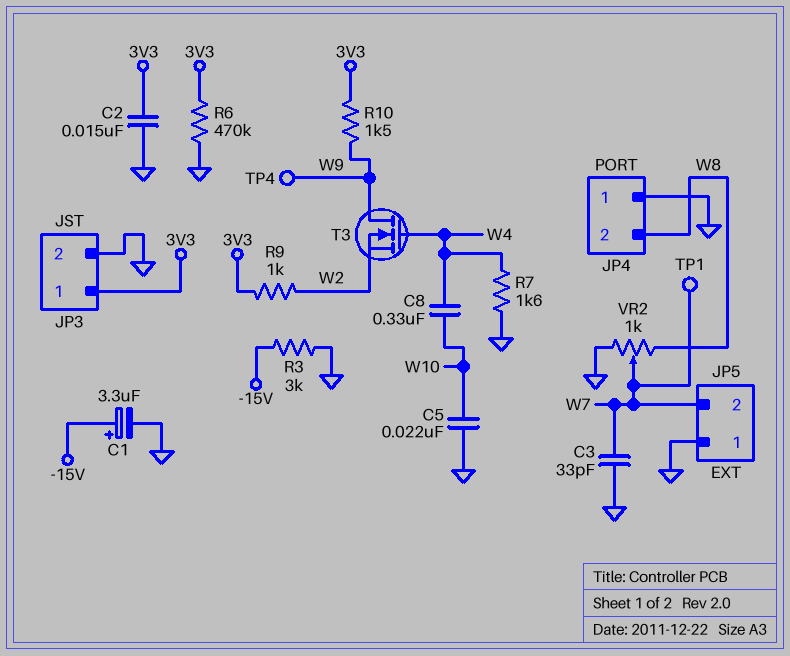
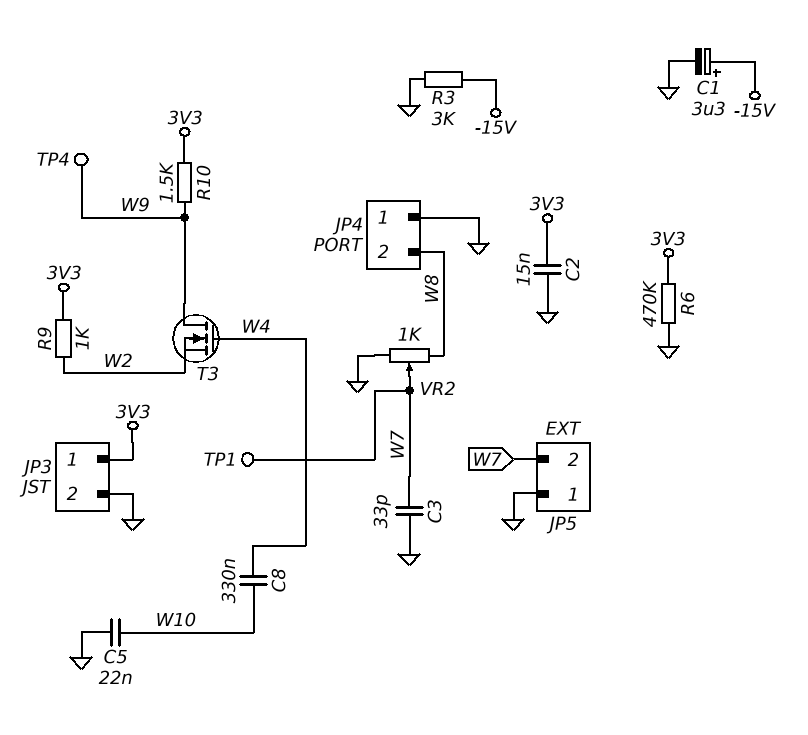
R7: 1.6k (GND, W4) -> none

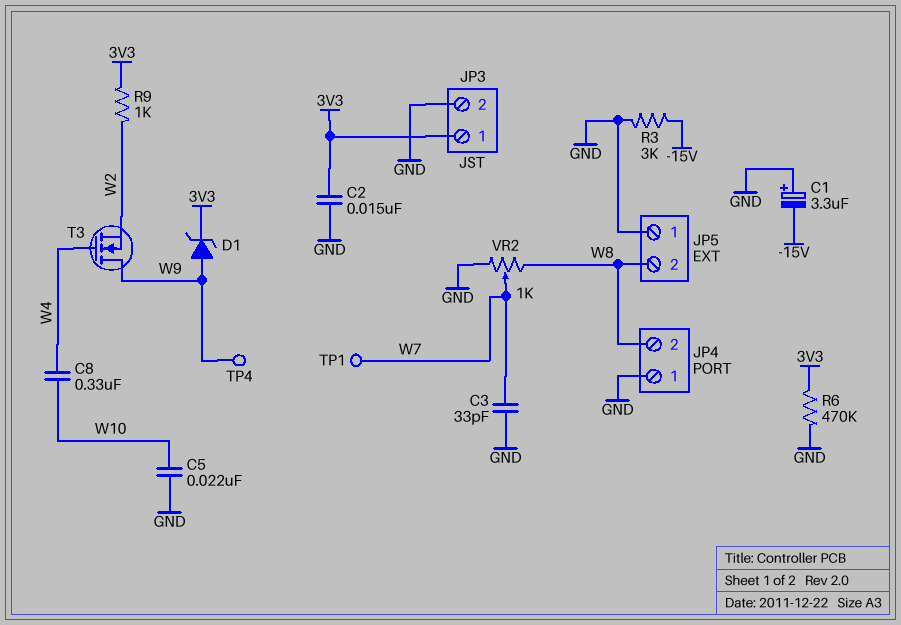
C1: 3.3uF (plus -15V, minus GND) -> 3.3uF (plus GND, minus -15V)
D1: none -> zener (A W9, K 3V3)
JP5 pin 2: W7 -> W8
R10: 1.5k (3V3, W9) -> none

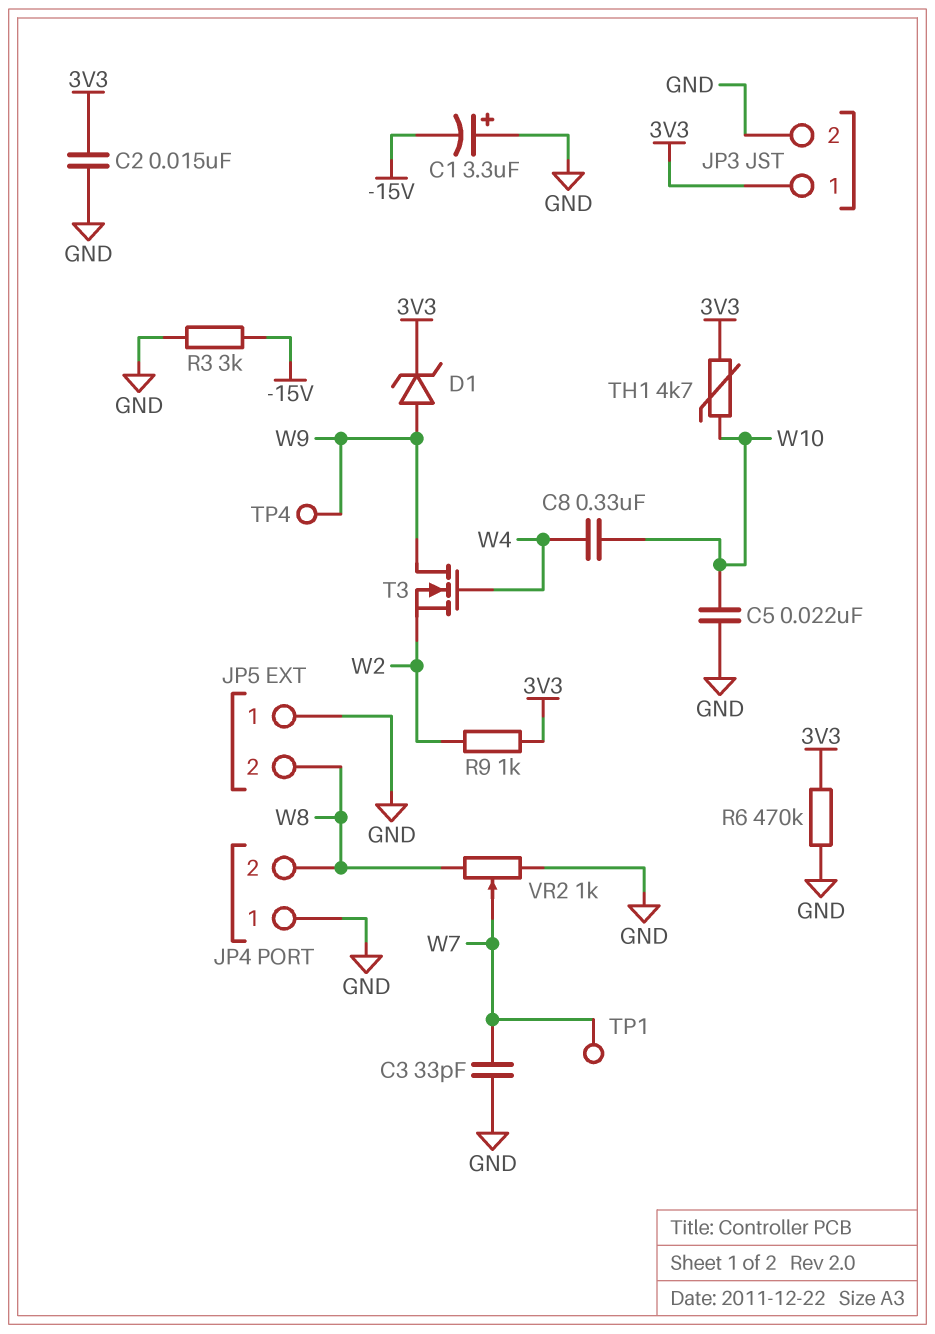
TH1: none -> 4.7k (3V3, W10)

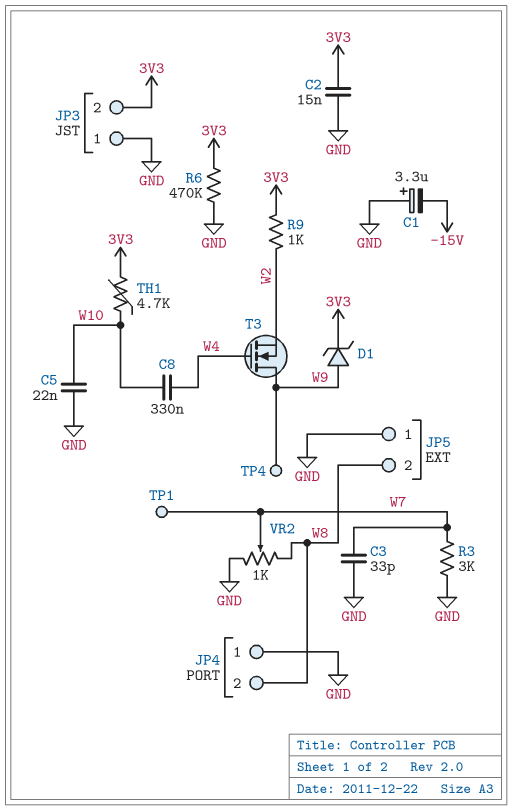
JP3 pin 1: 3V3 -> GND
JP3 pin 2: GND -> 3V3
R3: 3k (-15V, GND) -> 3k (GND, W7)

